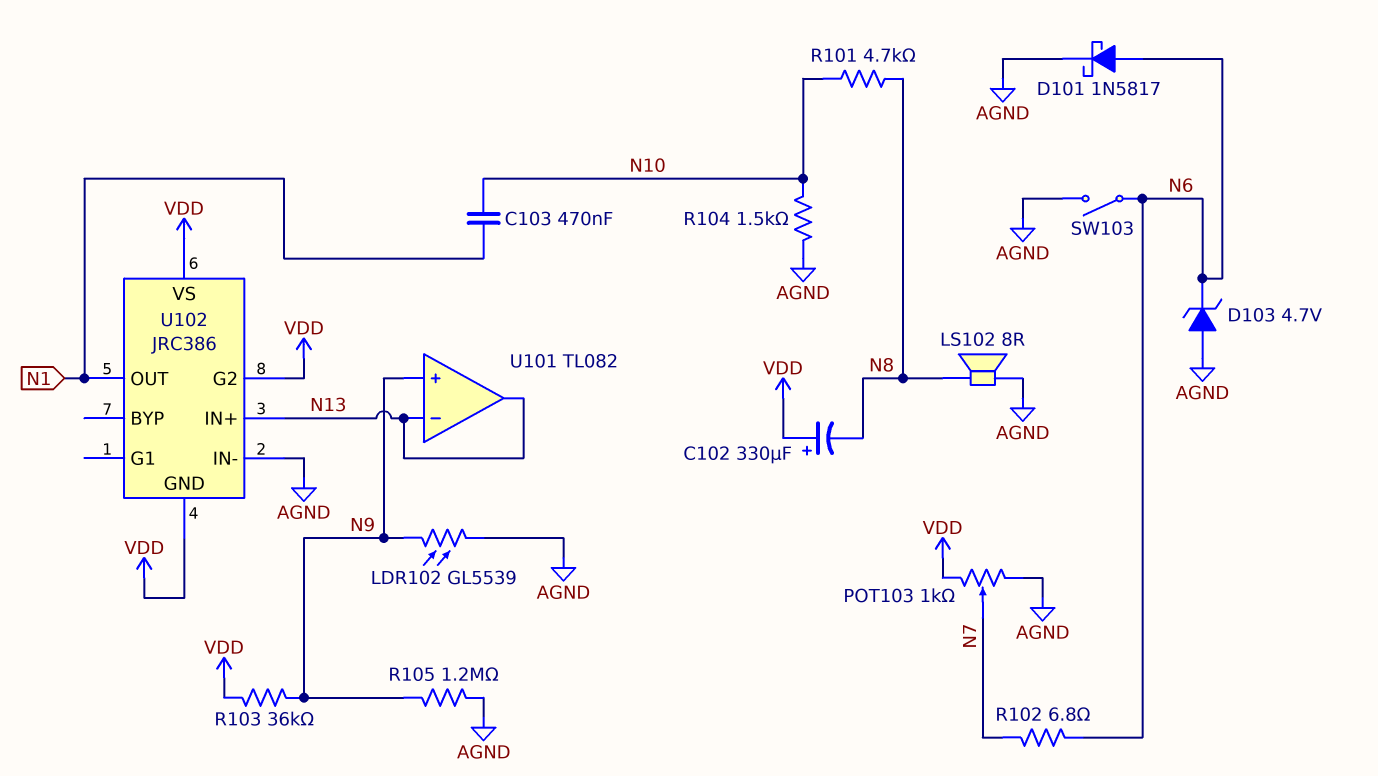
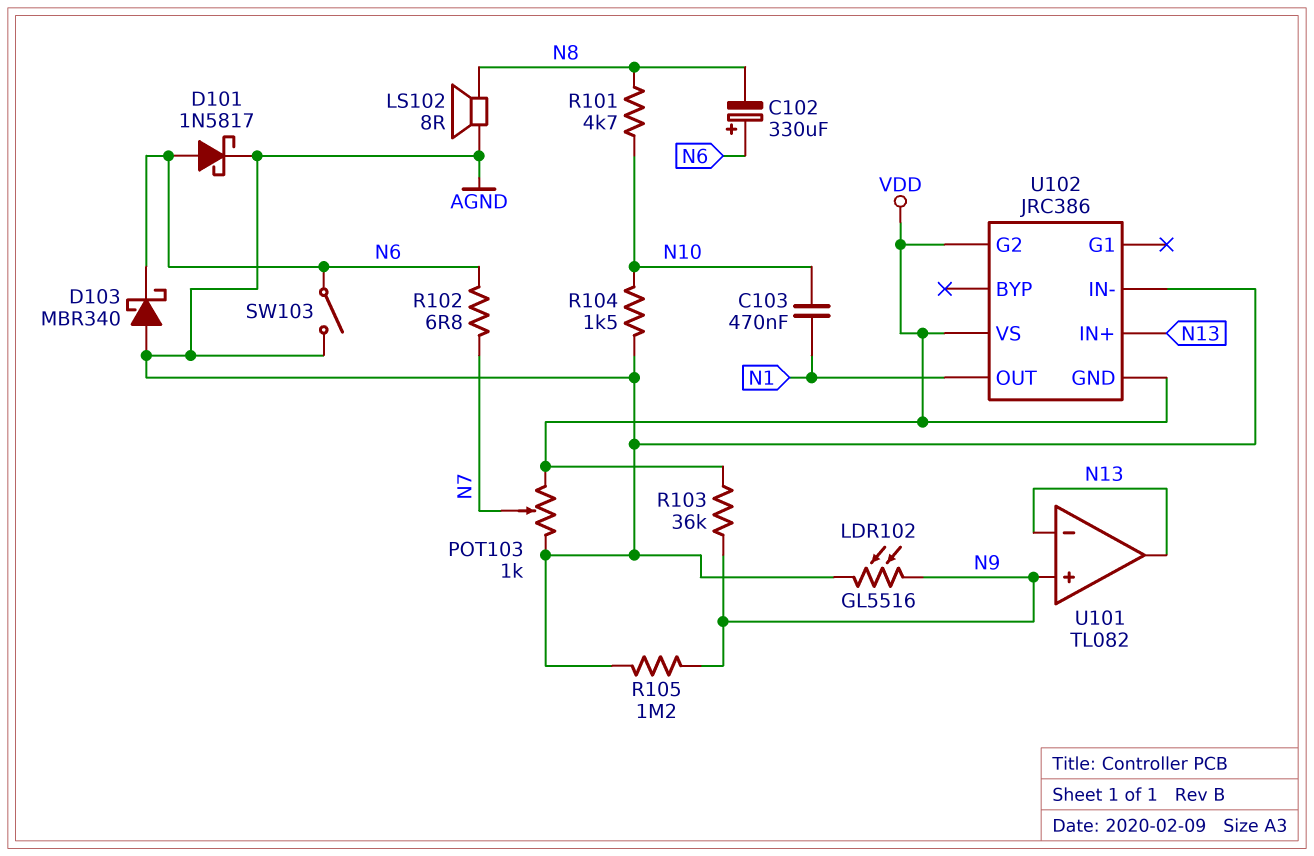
C102: 330uF (plus VDD, minus N8) -> 330uF (plus N6, minus N8)
D103: zener 4.7V (A AGND, K N6) -> schottky MBR340 (A AGND, K N6)
LDR102: GL5539 (AGND, N9) -> GL5516 (AGND, N9)

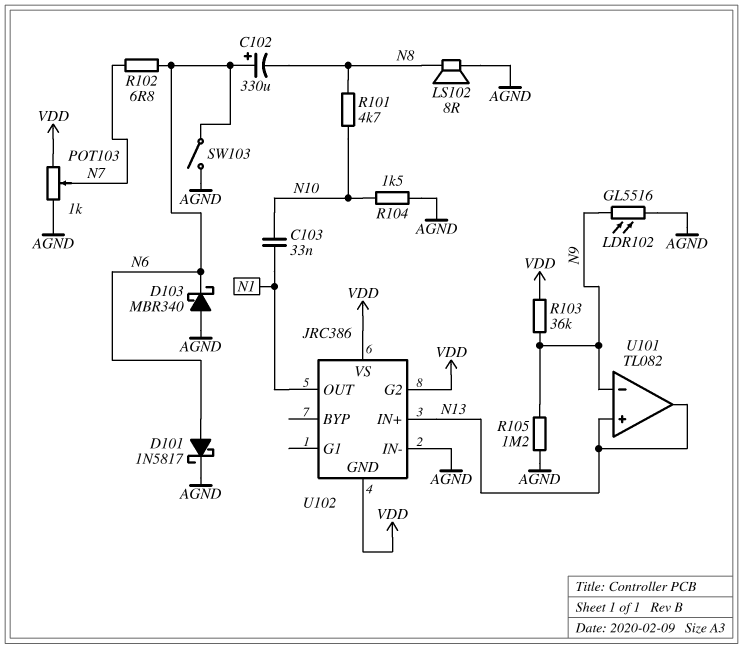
C103: 470nF (N1, N10) -> 33nF (N1, N10)
U101 pin in+: N9 -> N13
U101 pin in-: N13 -> N9

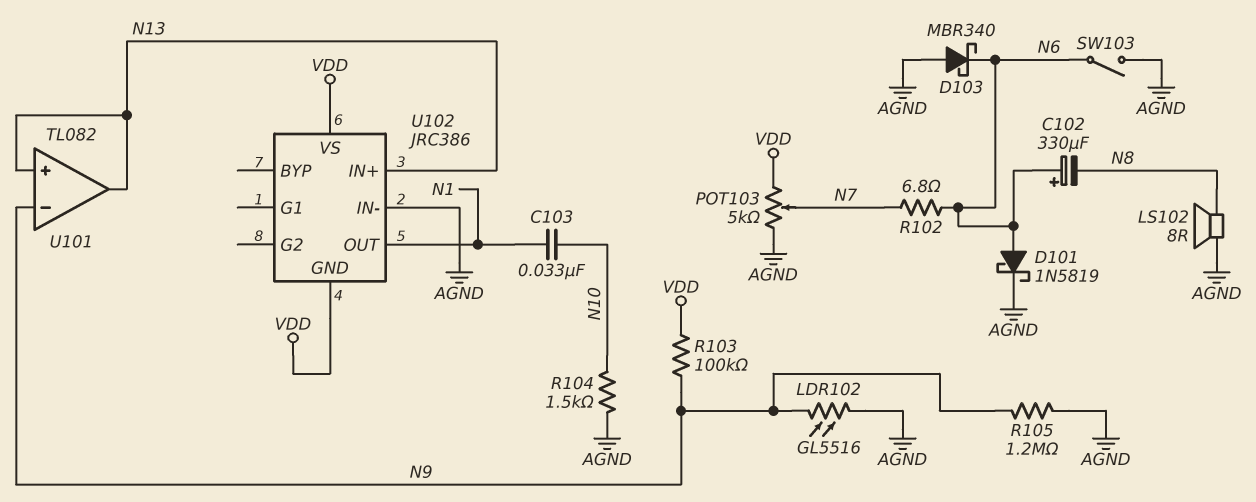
D101: schottky 1N5817 (A N6, K AGND) -> schottky 1N5819 (A N6, K AGND)
POT103: 1k (AGND, VDD, wiper N7) -> 5k (AGND, VDD, wiper N7)
R101: 4.7k (N8, N10) -> none
R103: 36k (N9, VDD) -> 100k (N9, VDD)
U102 pin G2: VDD -> none

